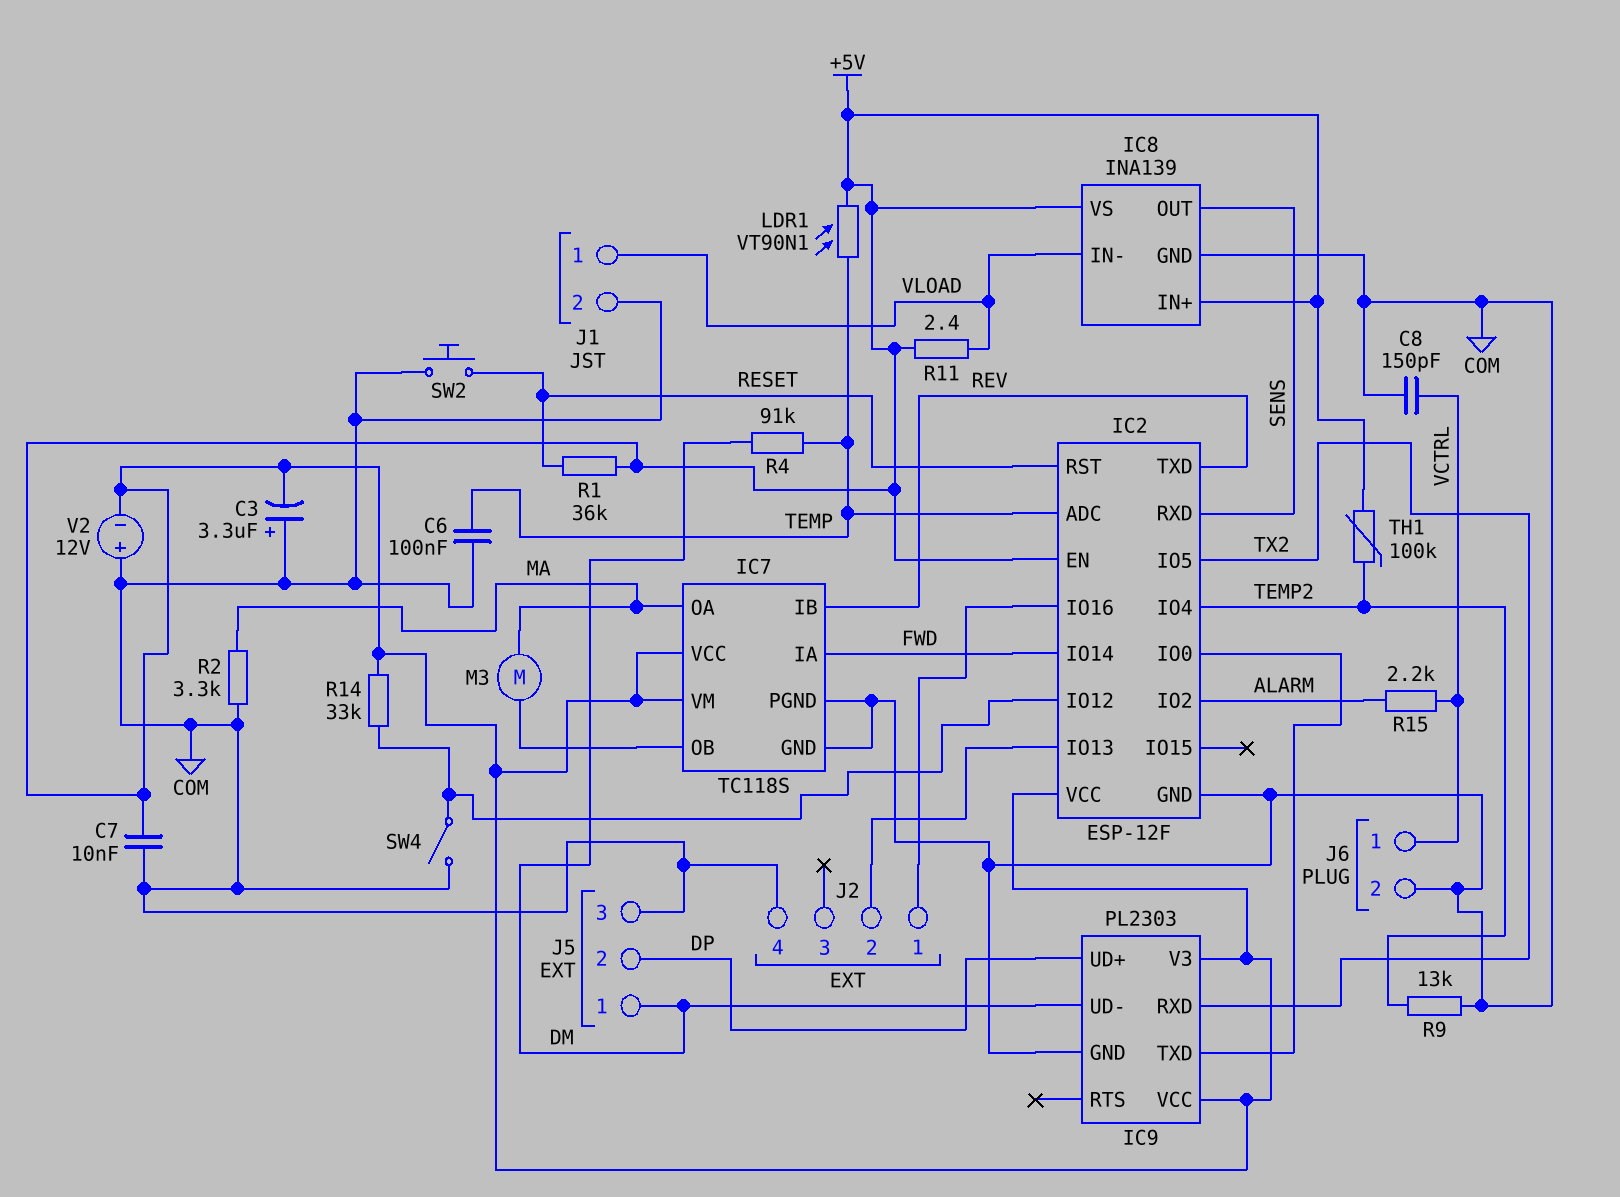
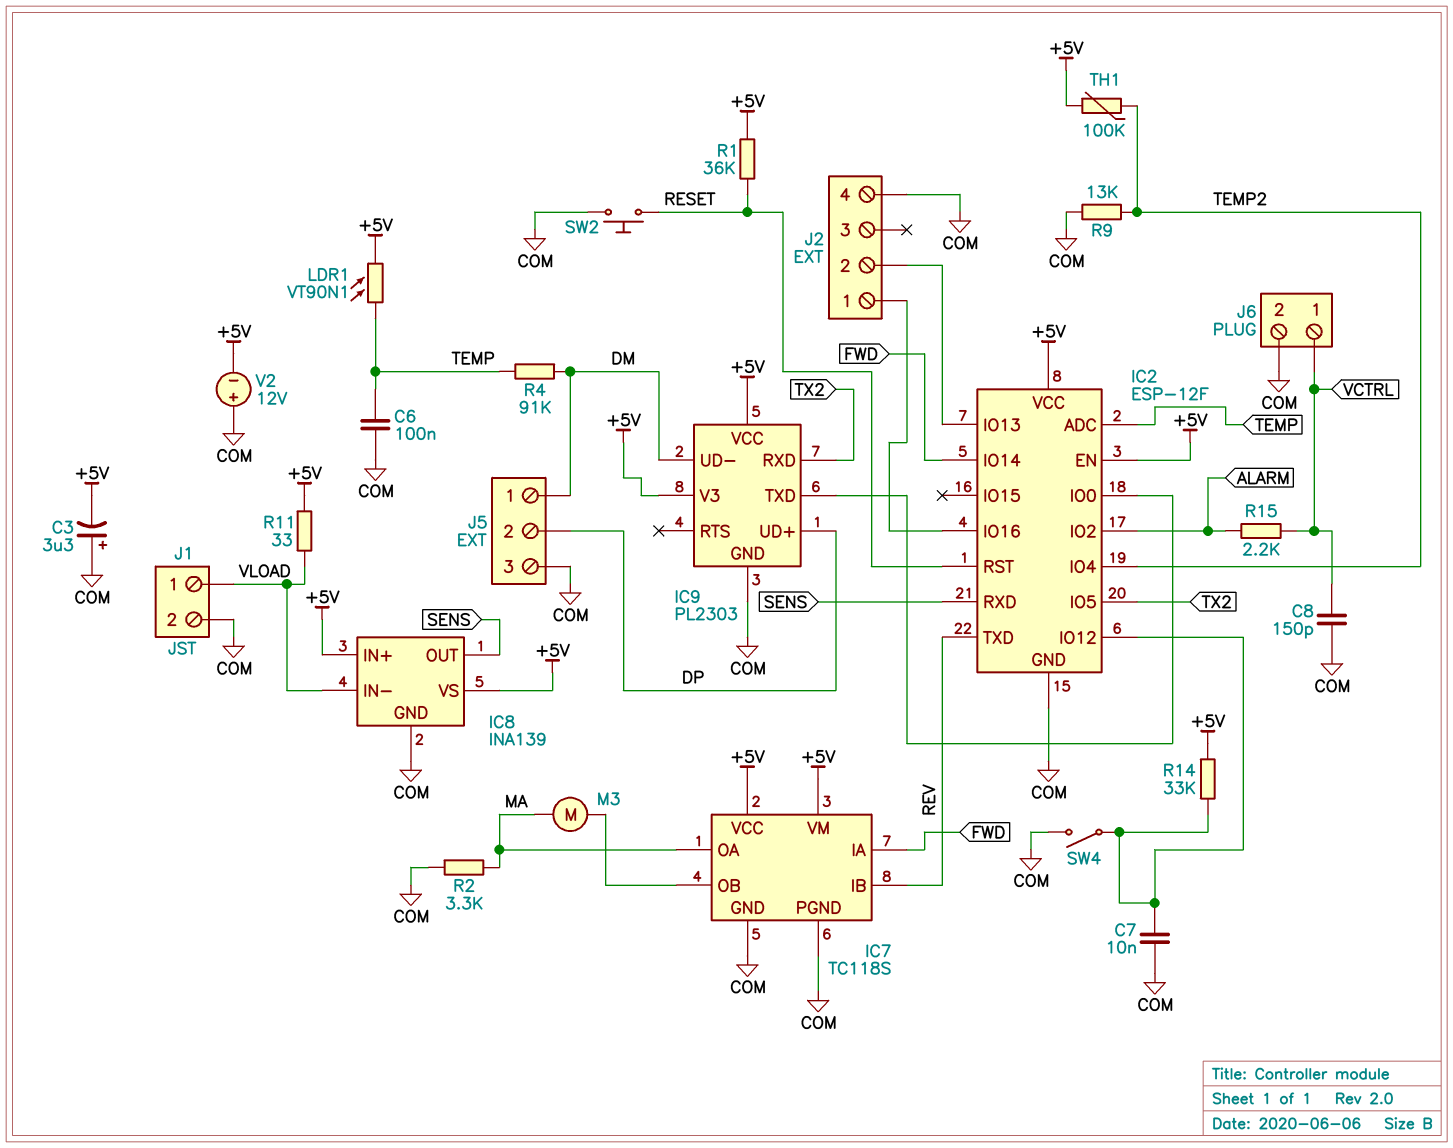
C7: 10nF (+5V, COM) -> 10nF (COM, IC2/IO12)
R11: 2.4 (+5V, VLOAD) -> 33 (+5V, VLOAD)

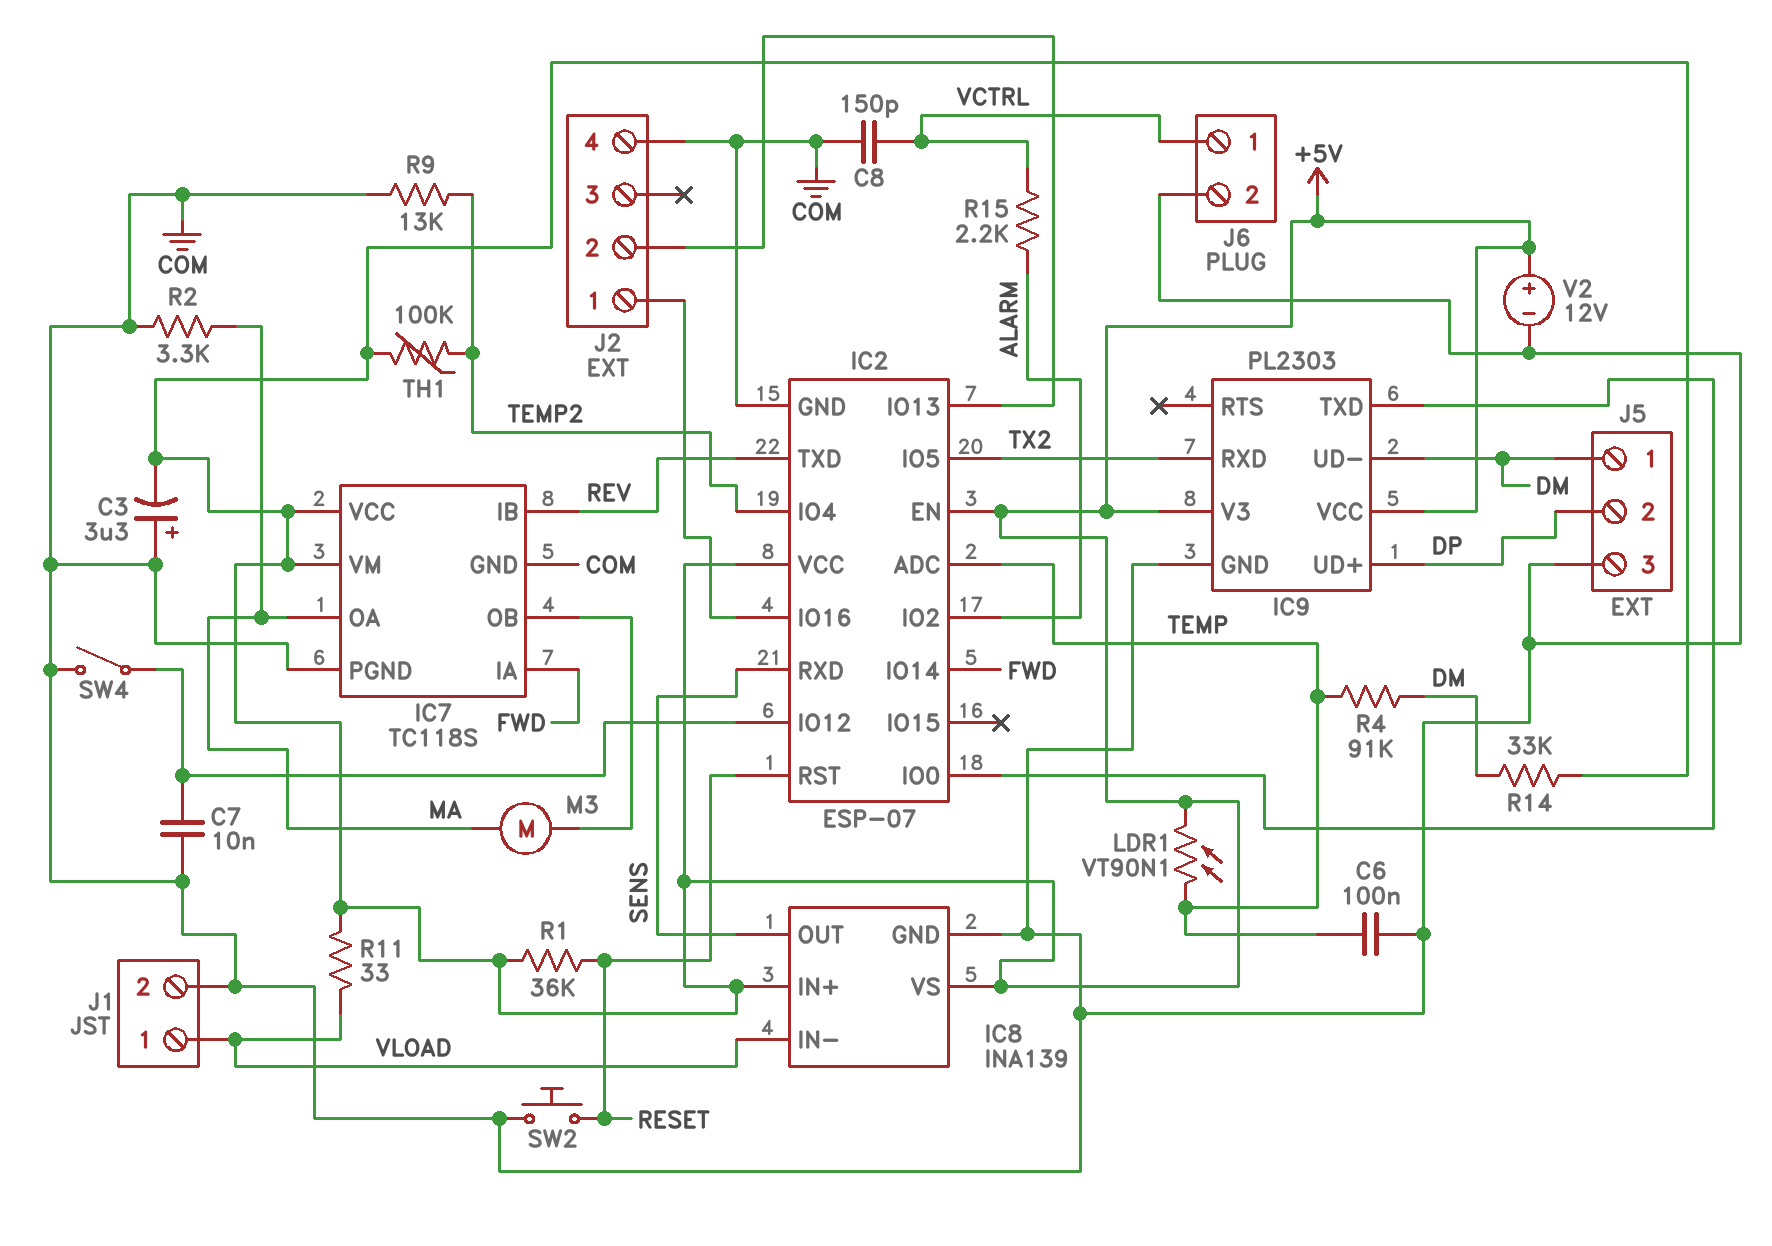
IC2: ESP-12F -> ESP-07
R14: 33k (+5V, IC2/IO12) -> 33k (+5V, DM)
V2: 12V (plus COM, minus +5V) -> 12V (plus +5V, minus COM)

